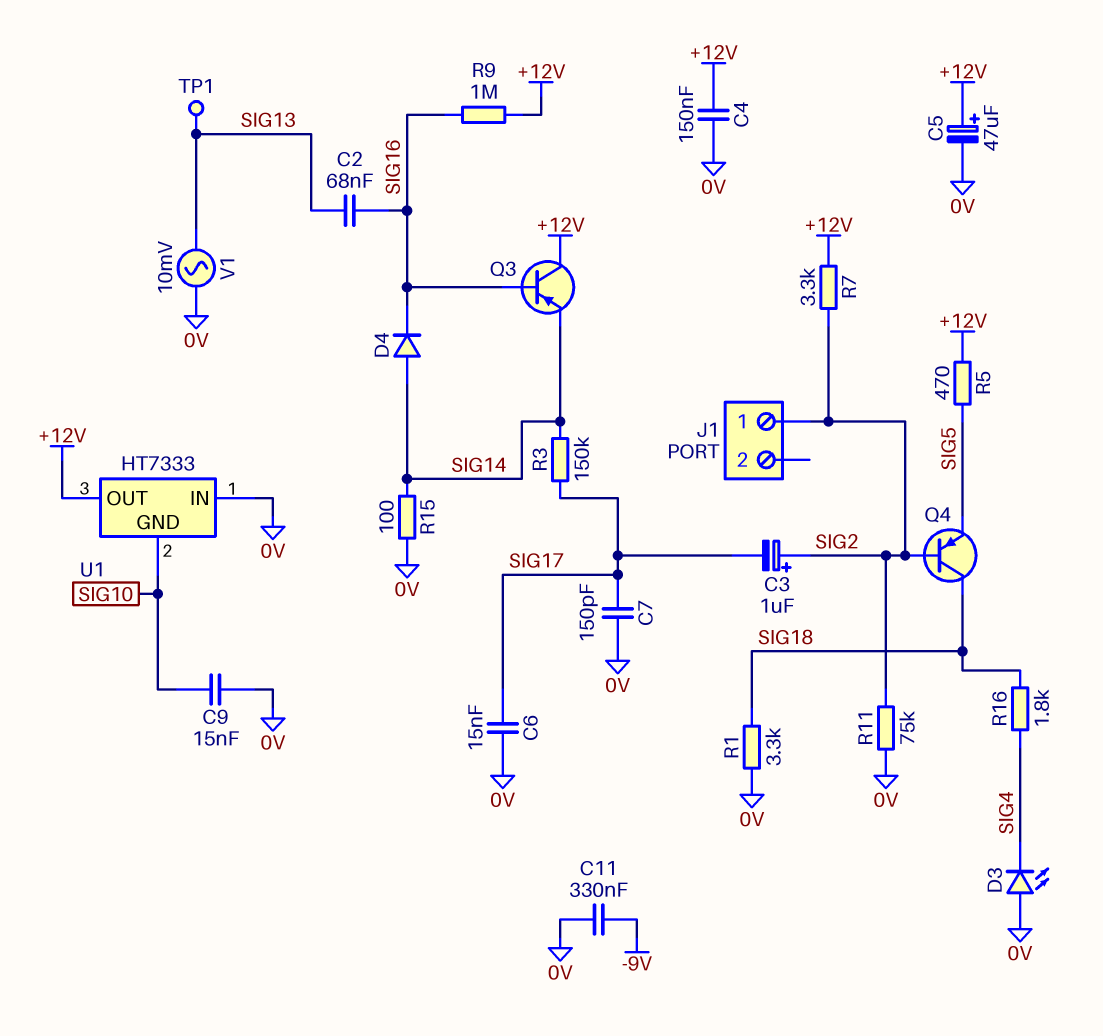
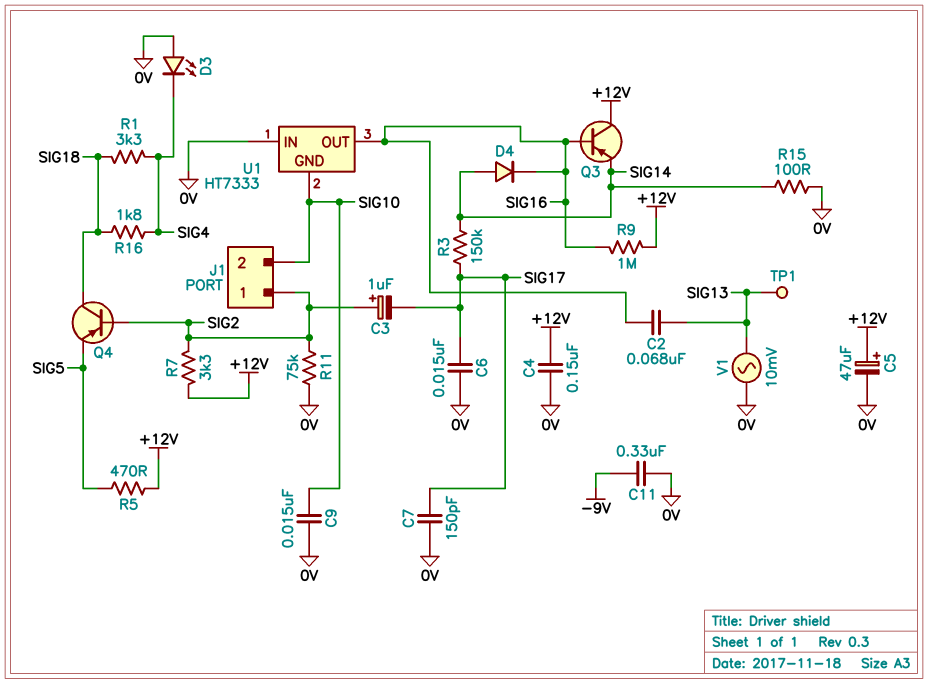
J1 pin 2: none -> SIG10
R1: 3.3k (0V, SIG18) -> 3.3k (SIG4, SIG18)
U1 pin OUT: +12V -> SIG16

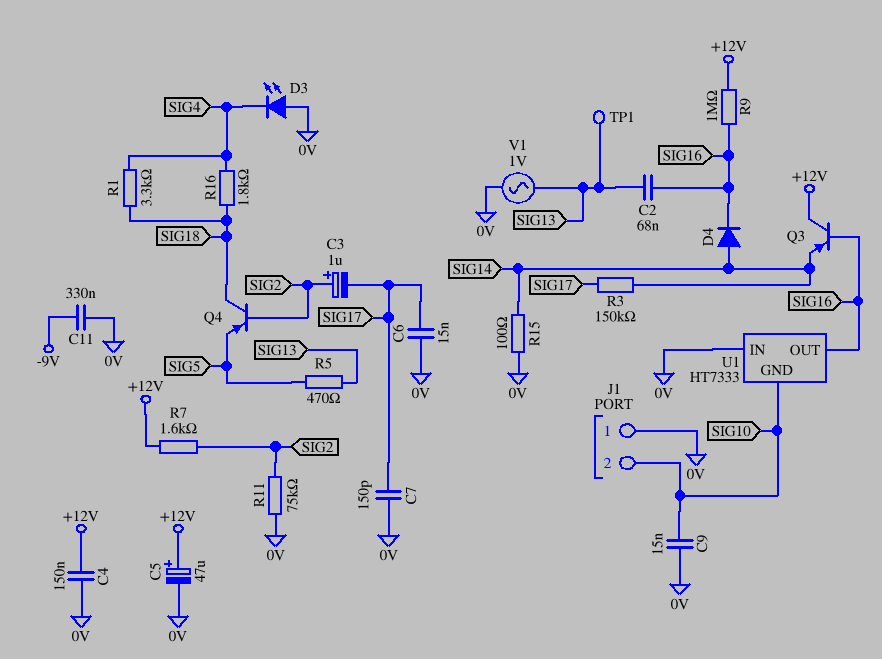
J1 pin 1: SIG2 -> 0V
R5: 470 (+12V, SIG5) -> 470 (SIG5, SIG13)
R7: 3.3k (+12V, SIG2) -> 1.6k (+12V, SIG2)
V1: AC 10mV (0V, SIG13) -> AC 1V (0V, SIG13)

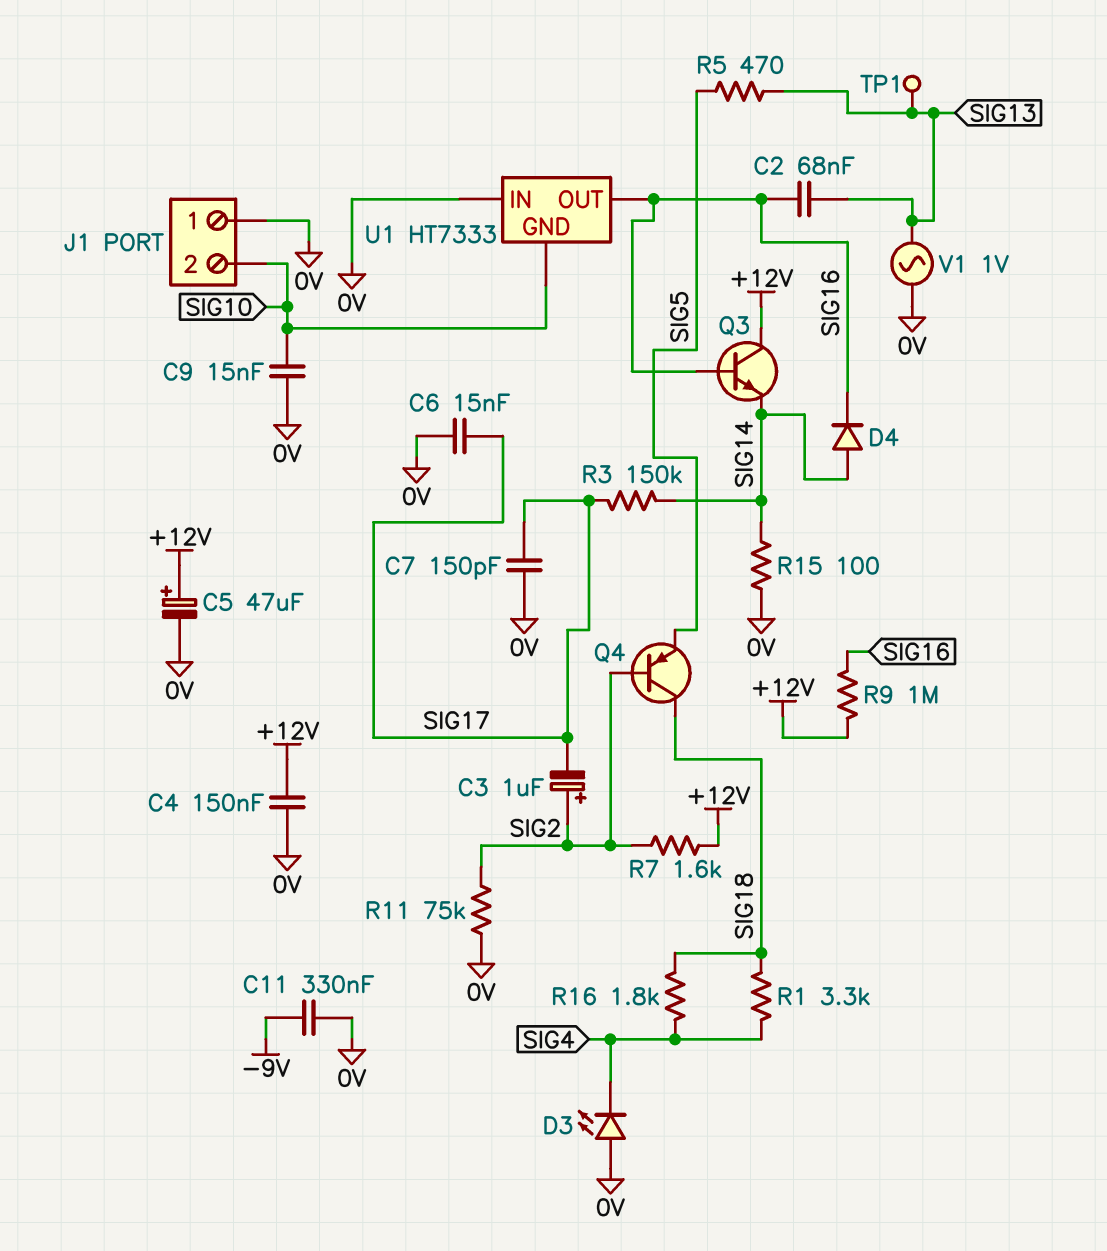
Q3: PNP (B SIG16, C +12V, E SIG14) -> NPN (B SIG16, C +12V, E SIG14)

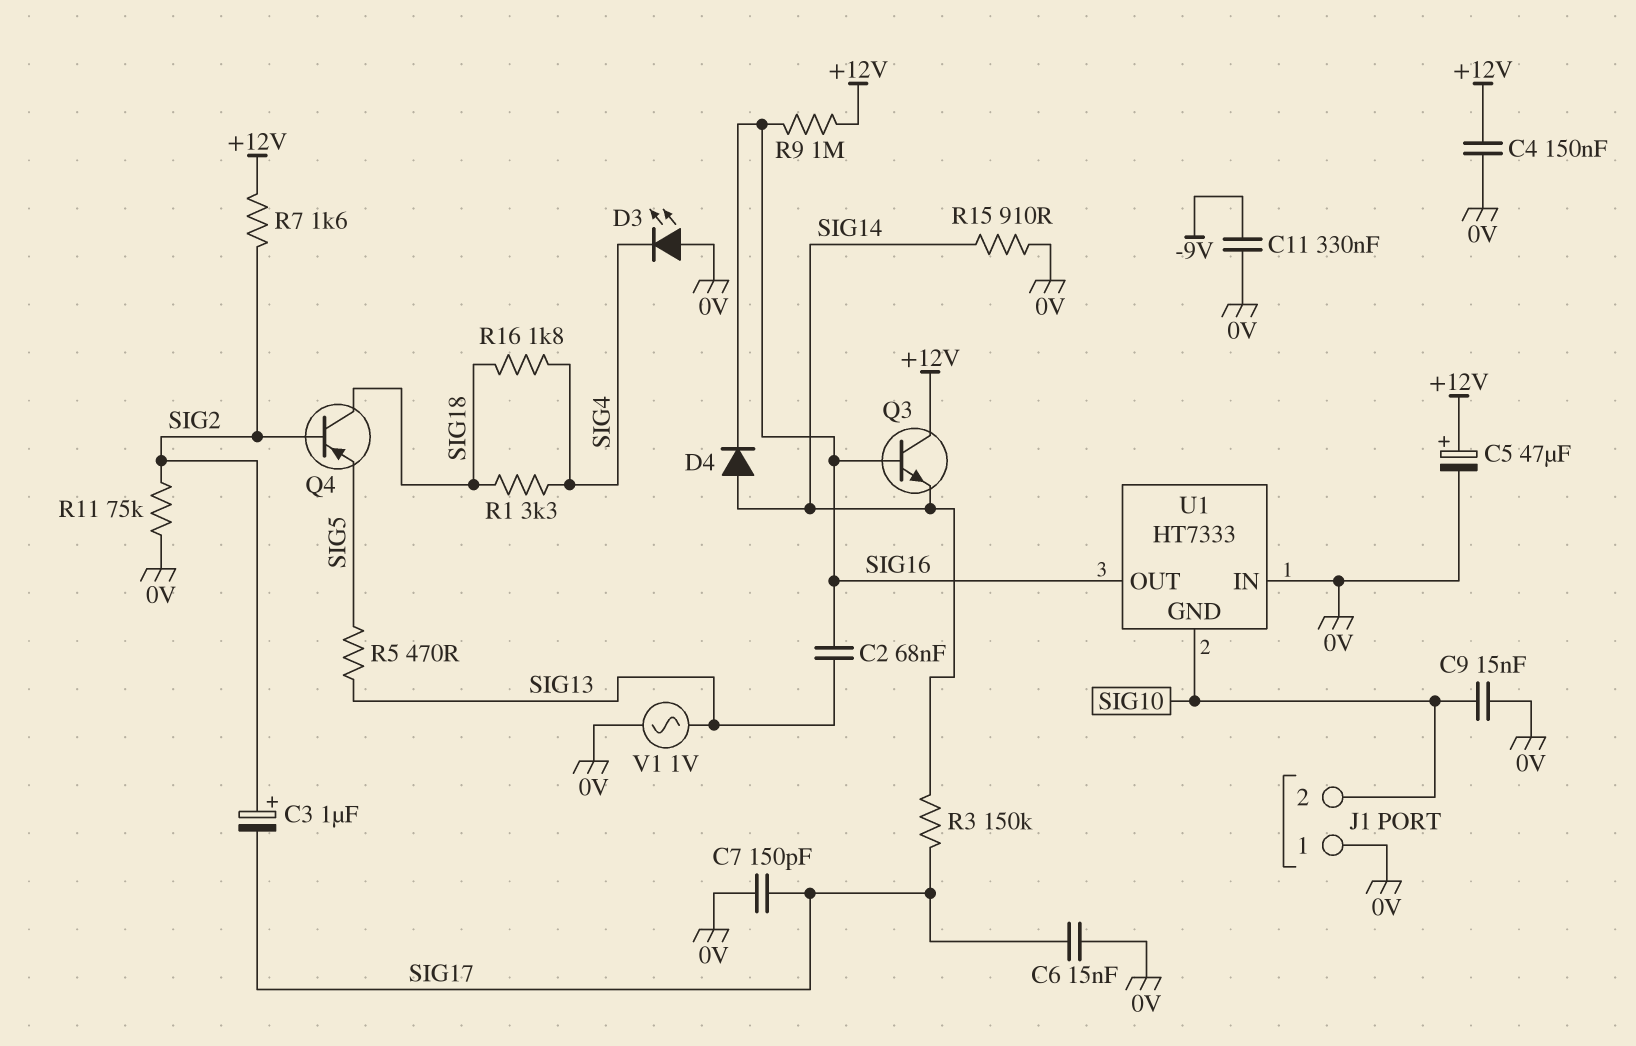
R15: 100 (0V, SIG14) -> 910 (0V, SIG14)
TP1: test point (SIG13) -> none

